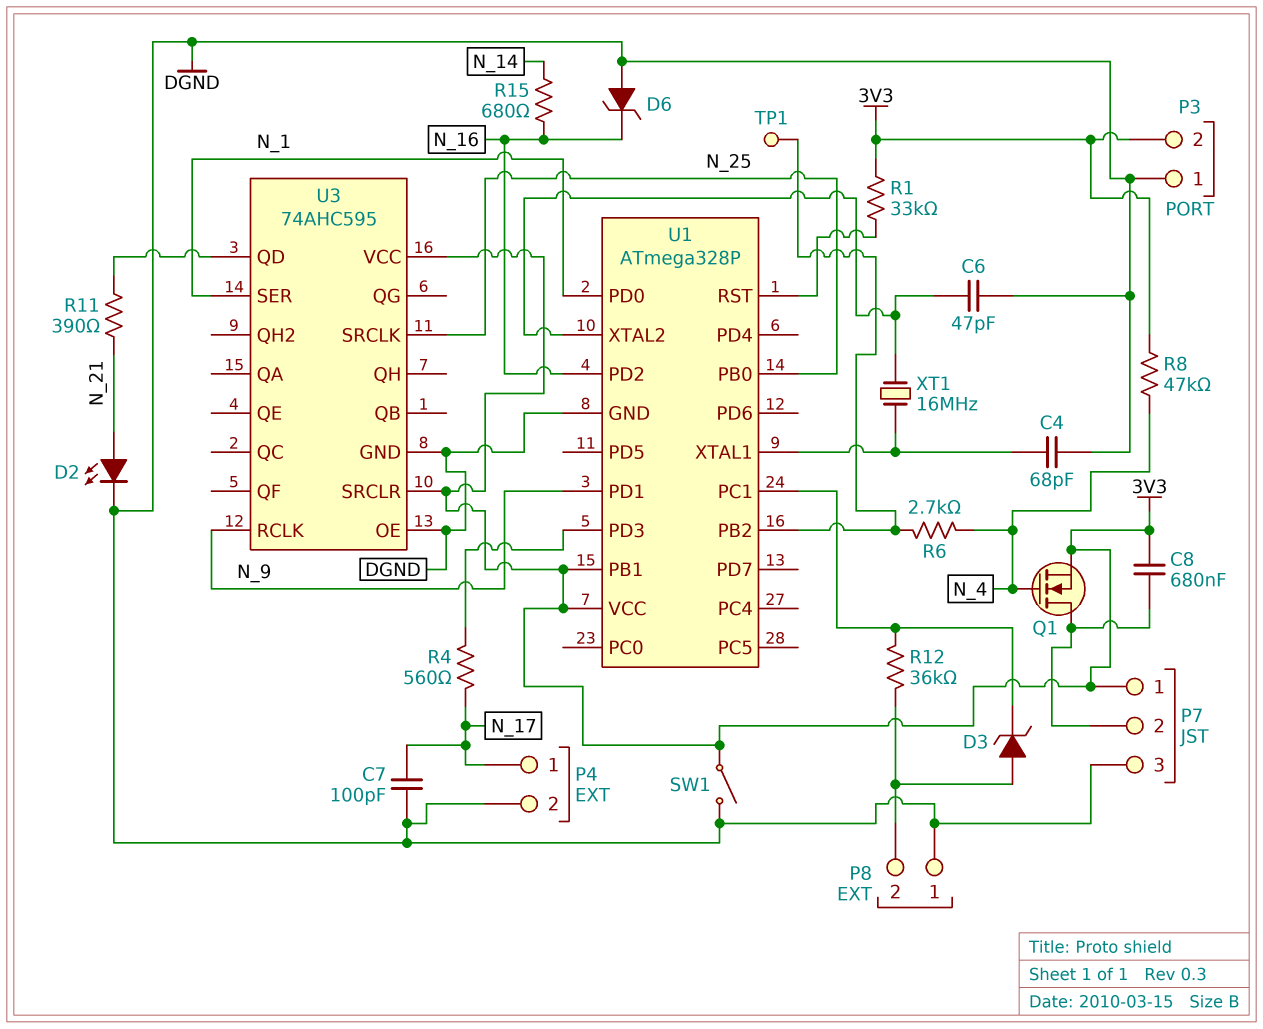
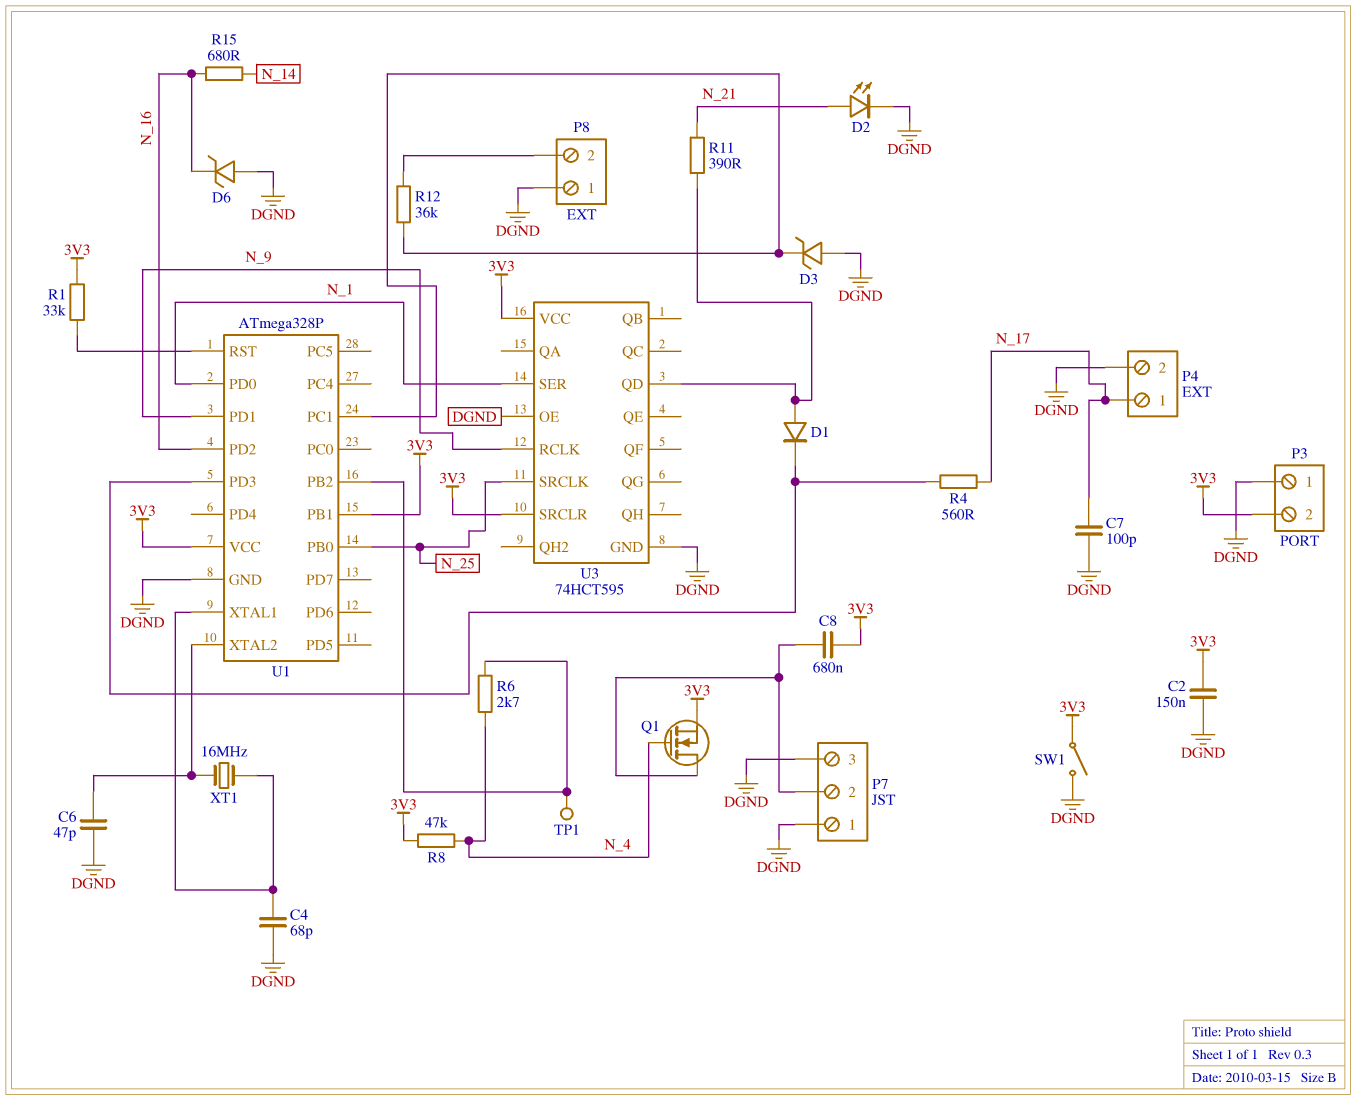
C2: none -> 150nF (3V3, DGND)
D1: none -> diode (A U3/QD, K U1/PD3)
D3: zener (A P8/2, K U1/PC1) -> zener (A DGND, K U1/PC1)
P7 pin 1: 3V3 -> DGND
U3: 74AHC595 -> 74HCT595

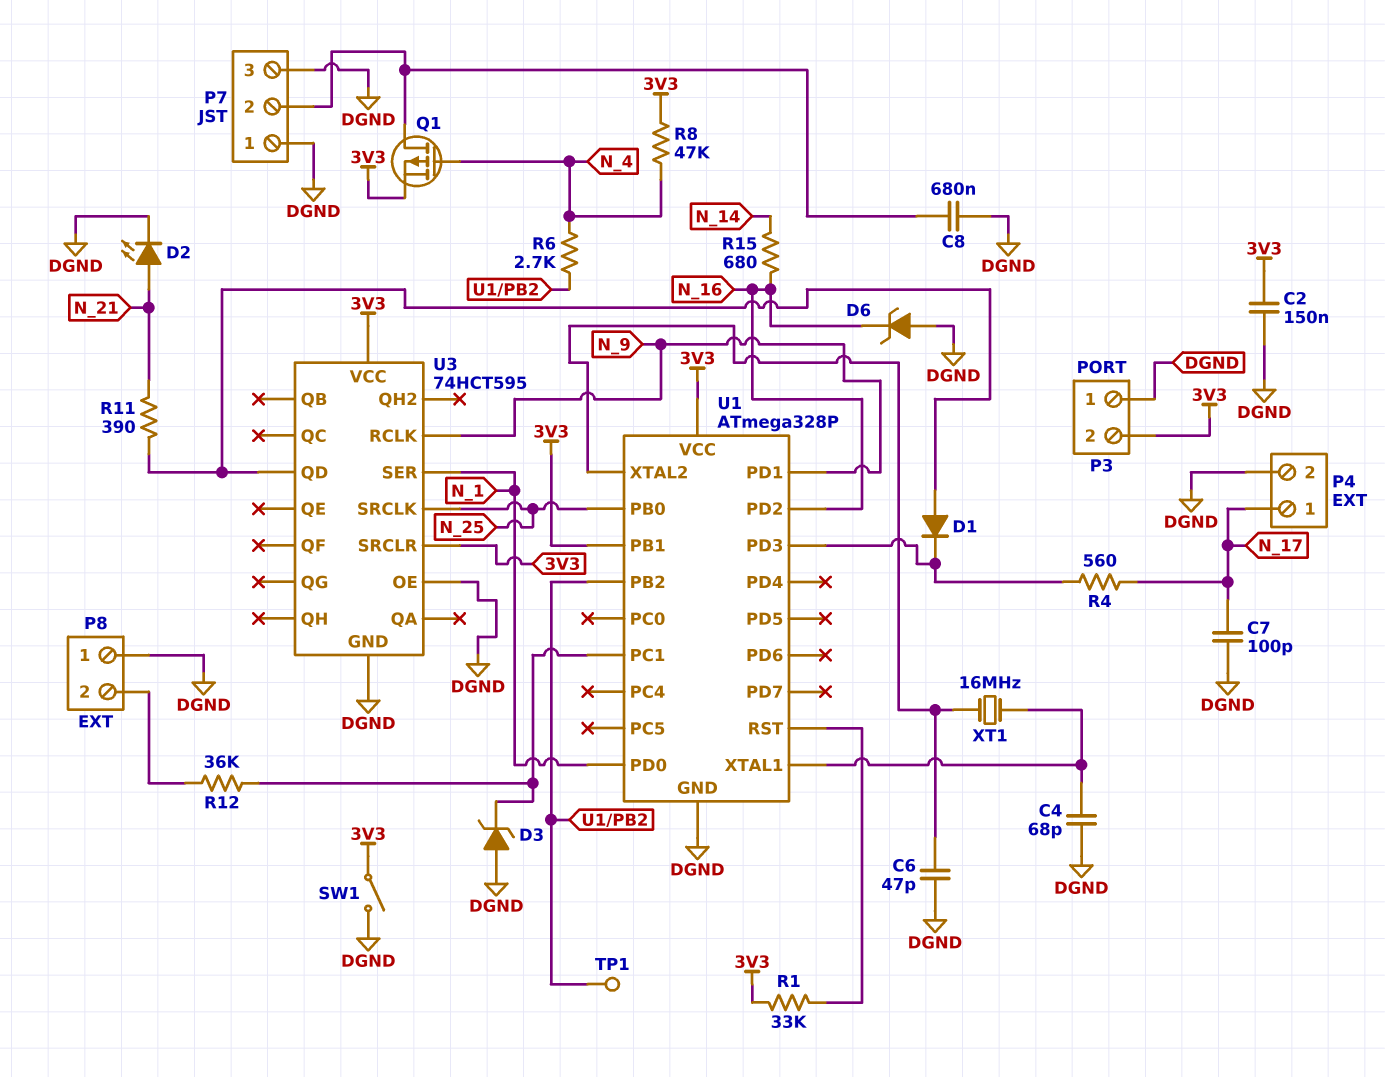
C8: 680nF (3V3, P7/2) -> 680nF (DGND, P7/2)
Q1: NMOS (G N_4, D P7/2, S 3V3) -> PMOS (G N_4, D P7/2, S 3V3)

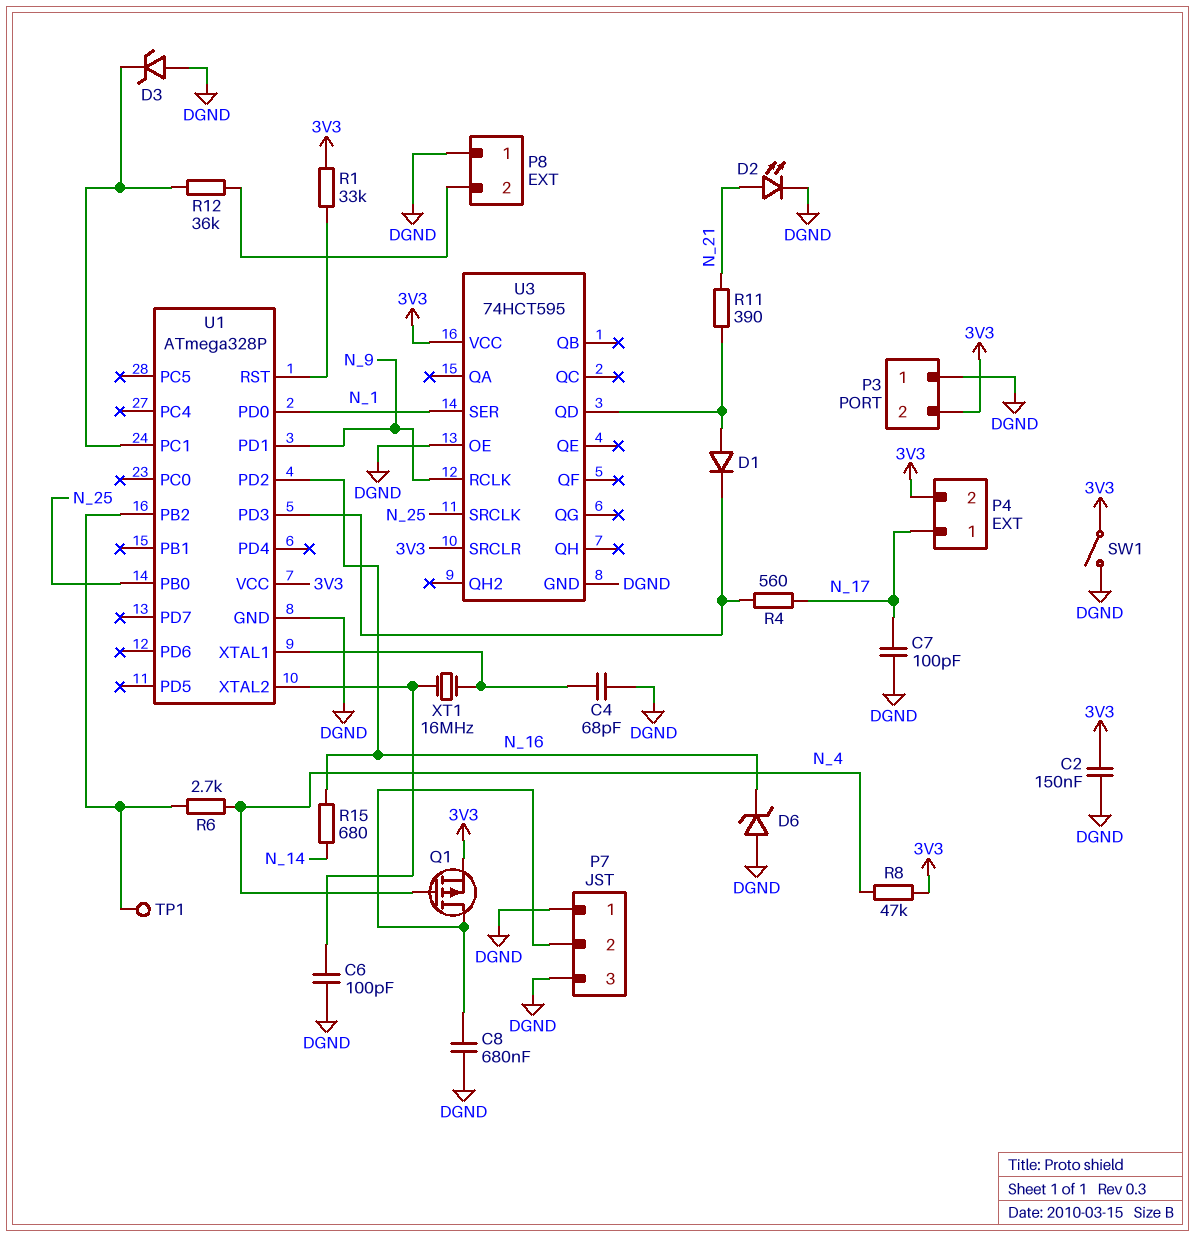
C6: 47pF (DGND, U1/XTAL2) -> 100pF (DGND, U1/XTAL2)
P4 pin 2: DGND -> 3V3
U1 pin PB1: 3V3 -> none

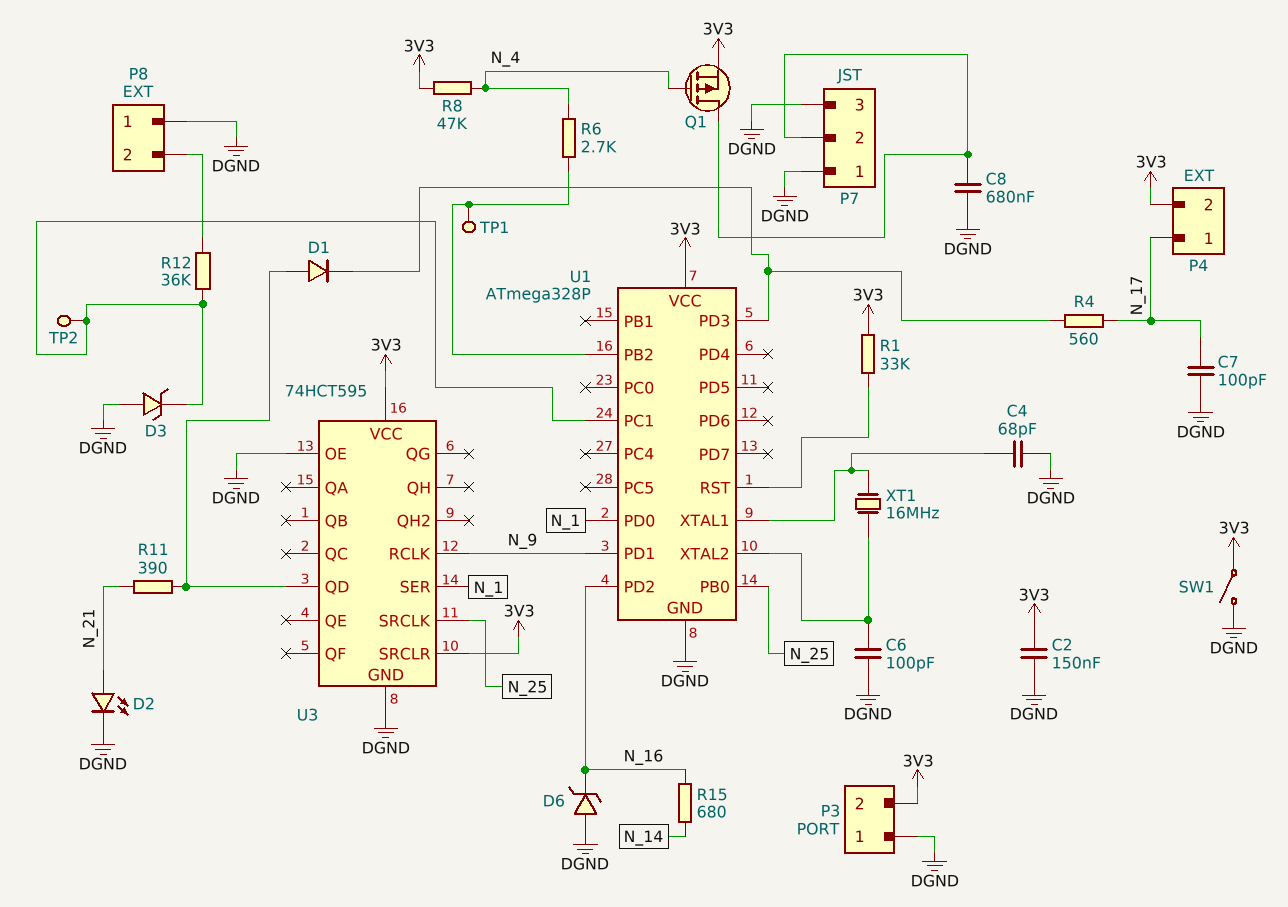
TP2: none -> test point (U1/PC1)

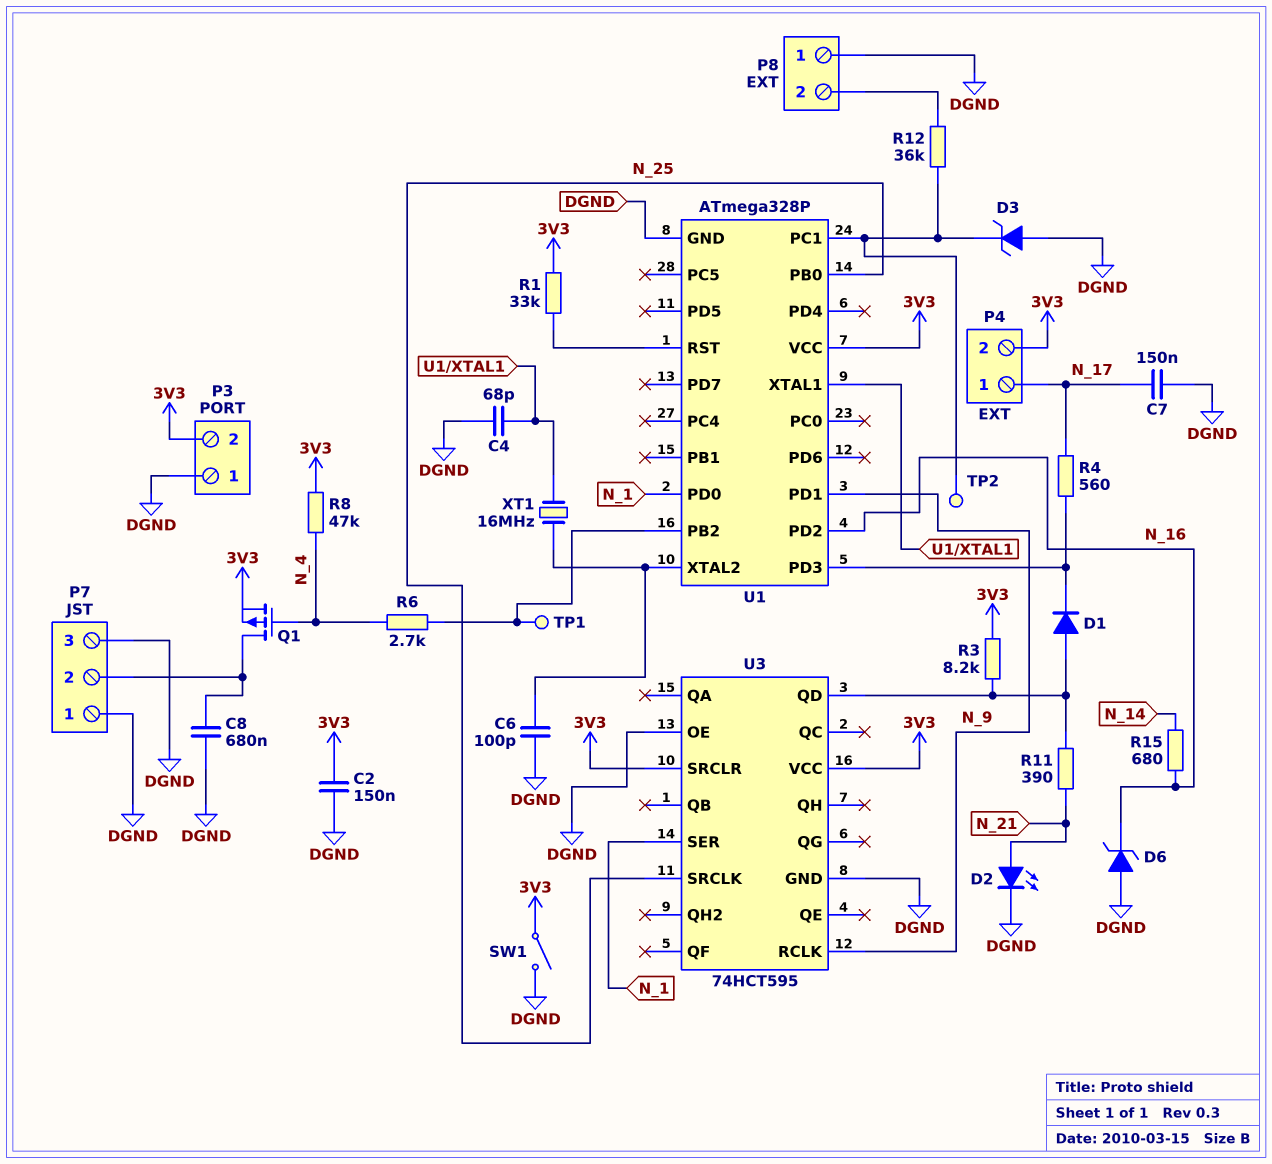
C7: 100pF (DGND, N_17) -> 150nF (DGND, N_17)
R3: none -> 8.2k (3V3, U3/QD)

